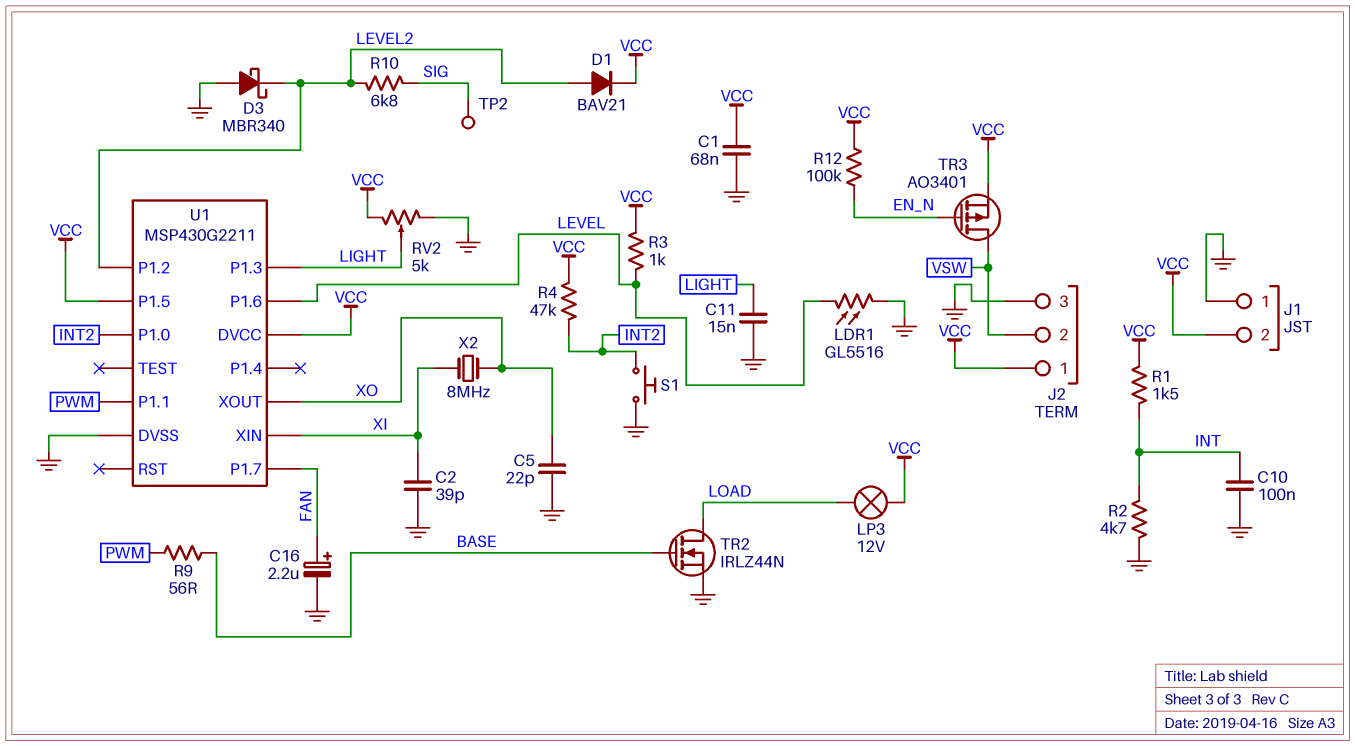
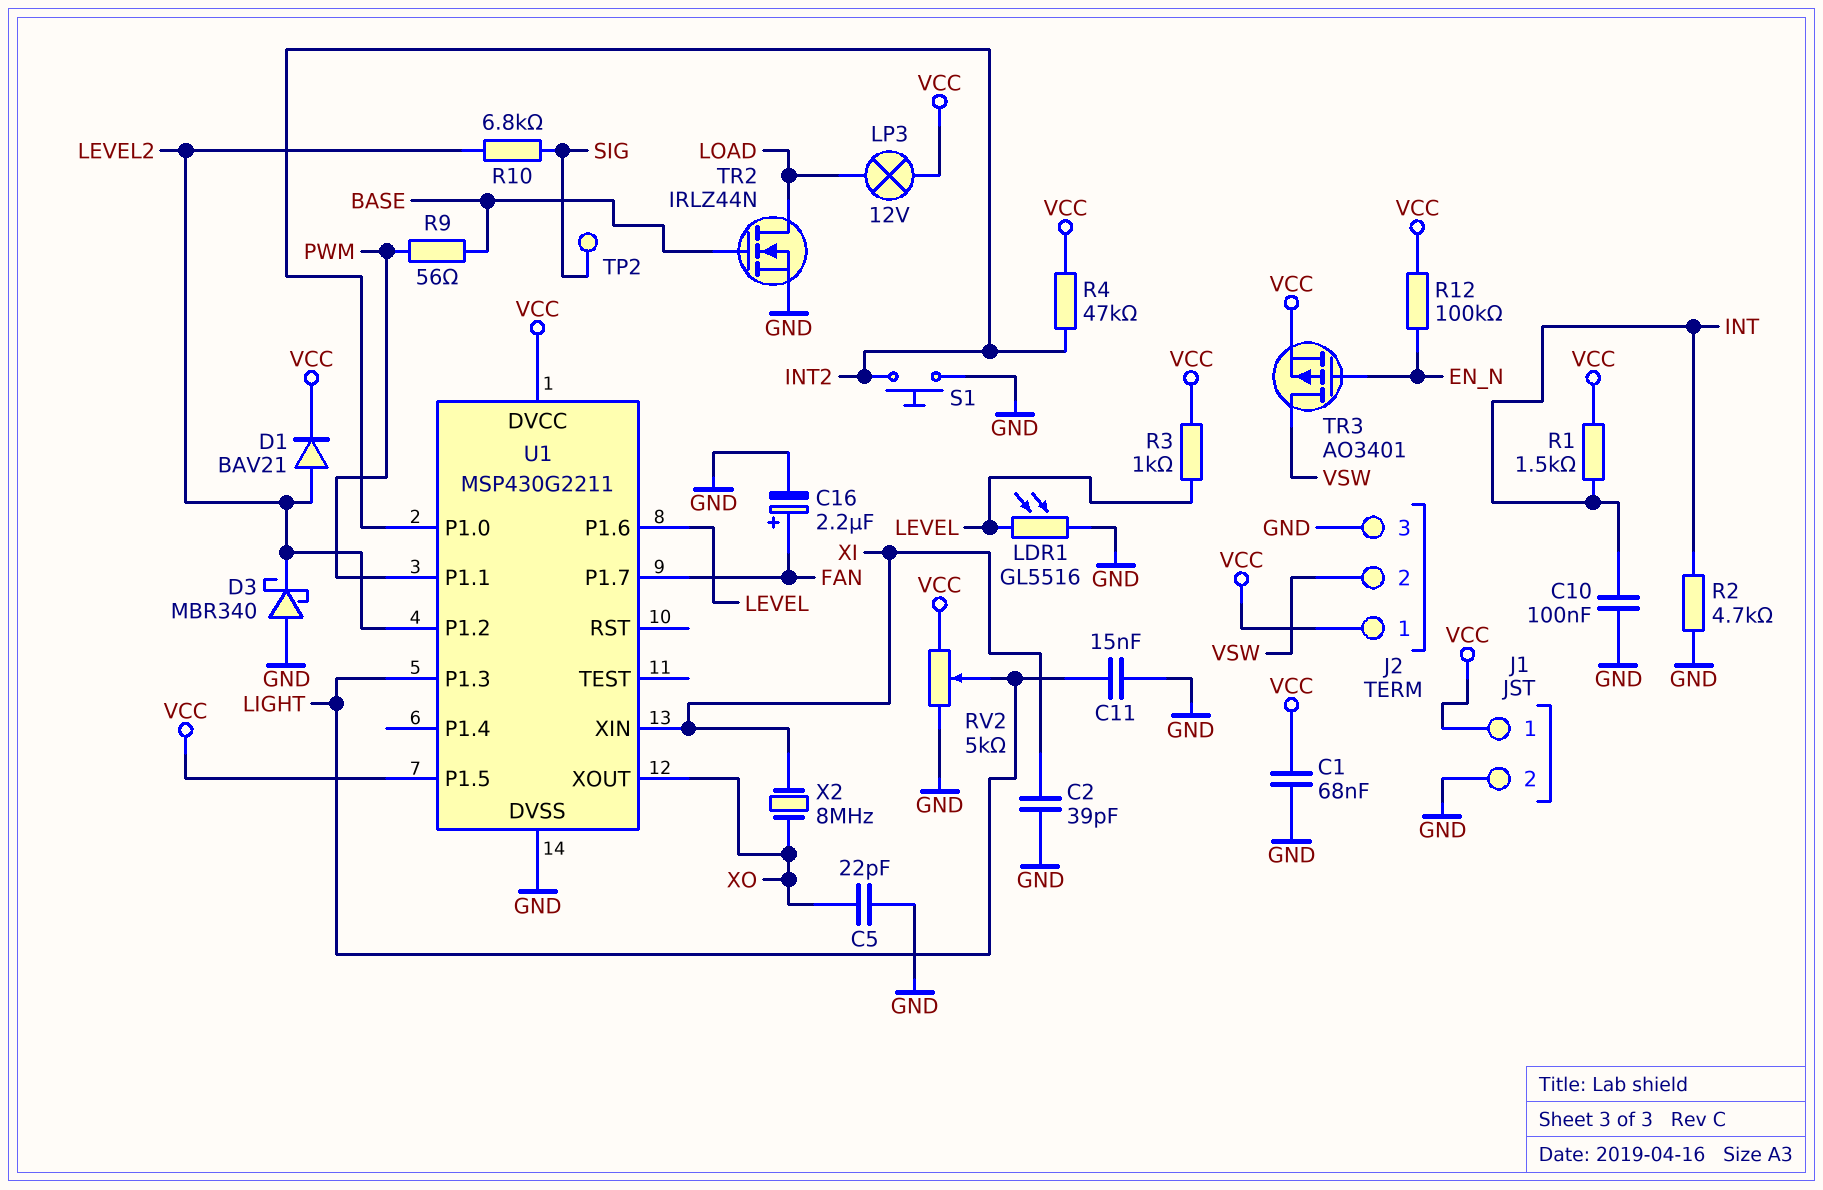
J1 pin 1: GND -> VCC
J1 pin 2: VCC -> GND

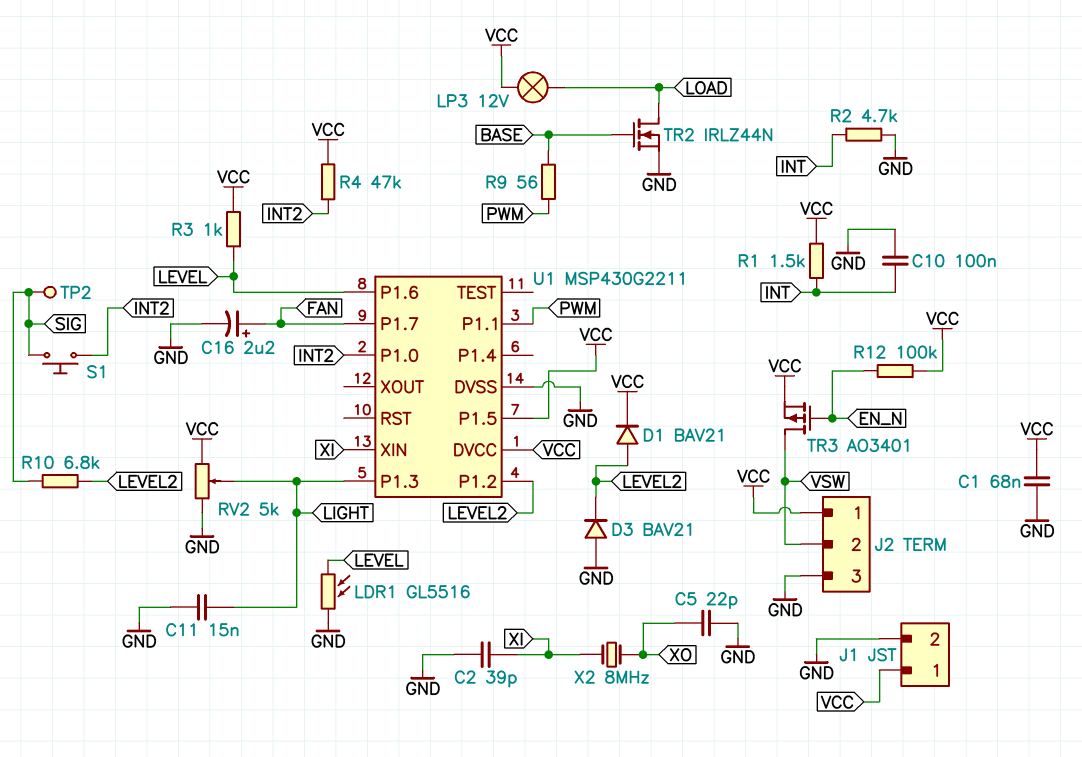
D3: schottky MBR340 (A GND, K LEVEL2) -> diode BAV21 (A GND, K LEVEL2)
S1: button (GND, INT2) -> button (INT2, SIG)
U1 pin XOUT: XO -> none

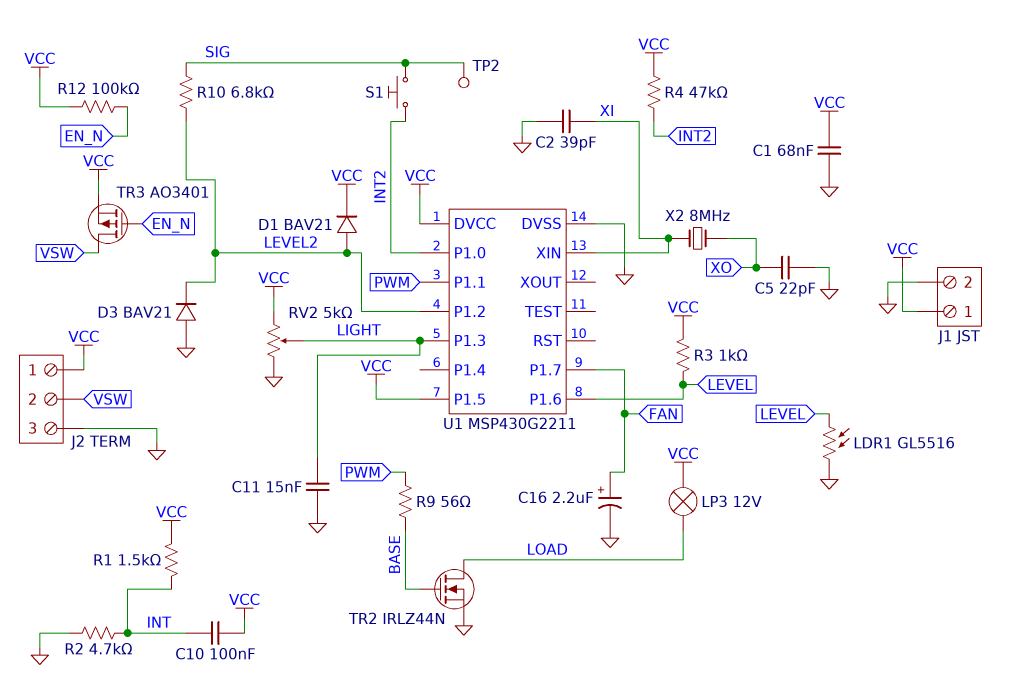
C10: 100nF (GND, INT) -> 100nF (INT, VCC)

